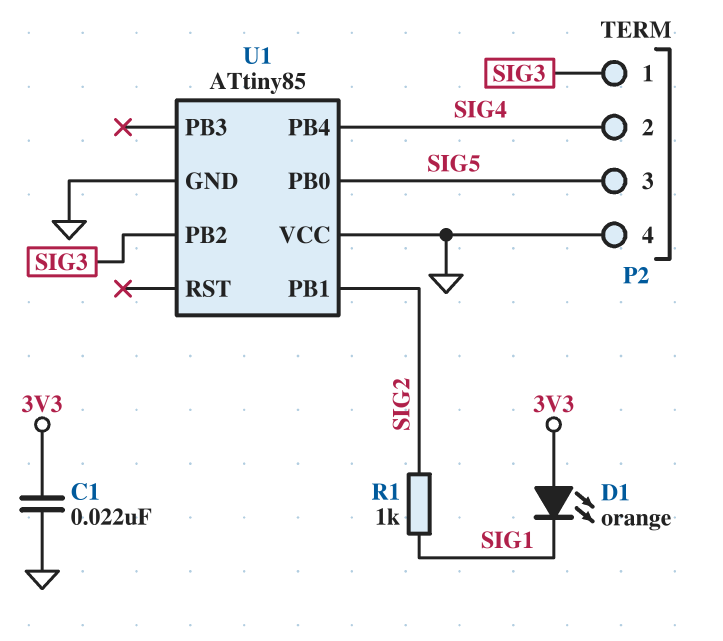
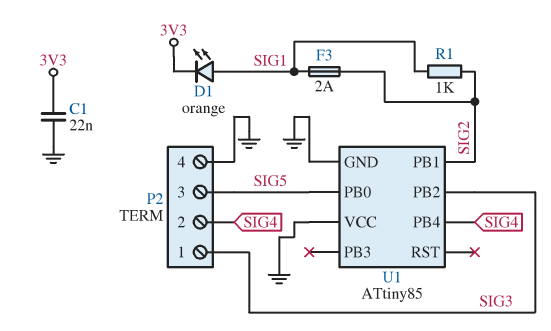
D1: LED orange (A 3V3, K SIG1) -> LED orange (A SIG1, K 3V3)
F3: none -> 2A (SIG1, SIG2)

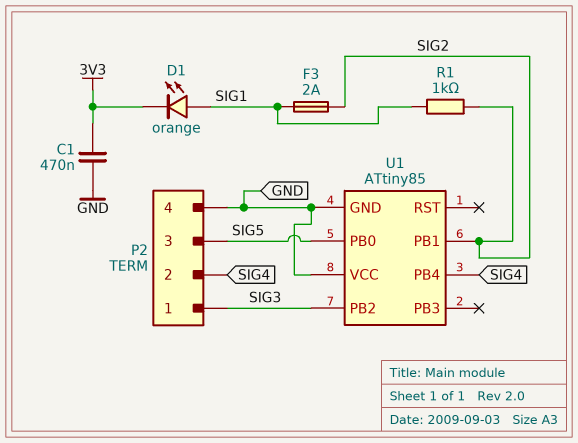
C1: 22nF (3V3, GND) -> 470nF (3V3, GND)

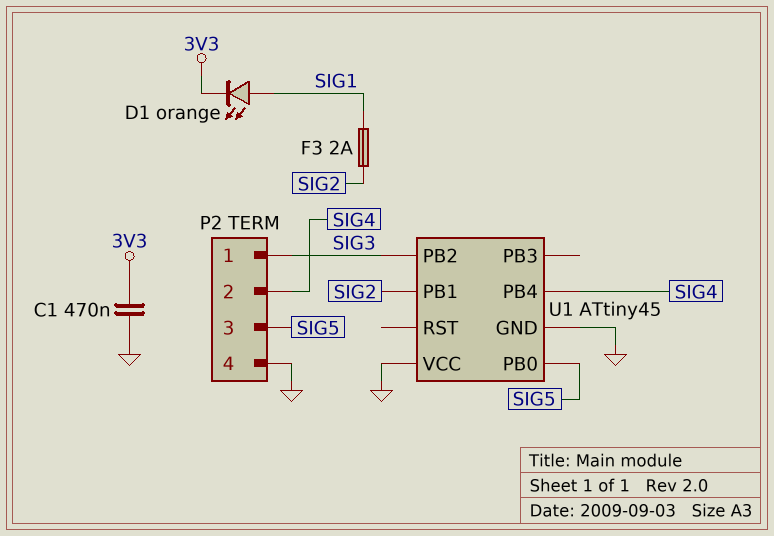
R1: 1k (SIG1, SIG2) -> none
U1: ATtiny85 -> ATtiny45

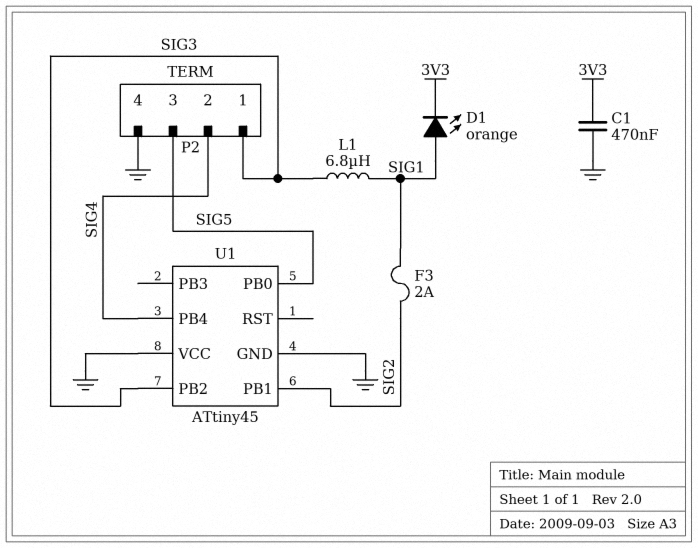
L1: none -> 6.8uH (SIG1, SIG3)

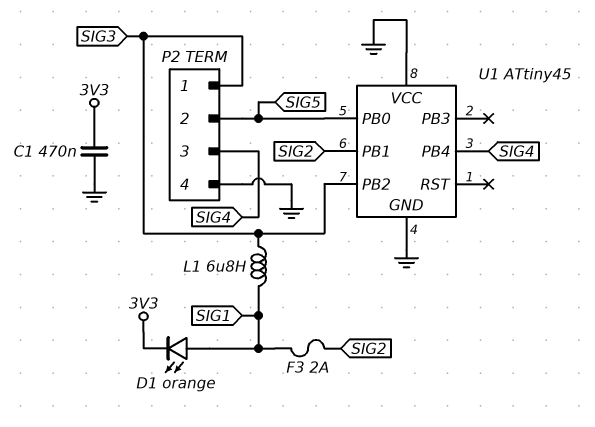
P2 pin 2: SIG4 -> SIG5
P2 pin 3: SIG5 -> SIG4

